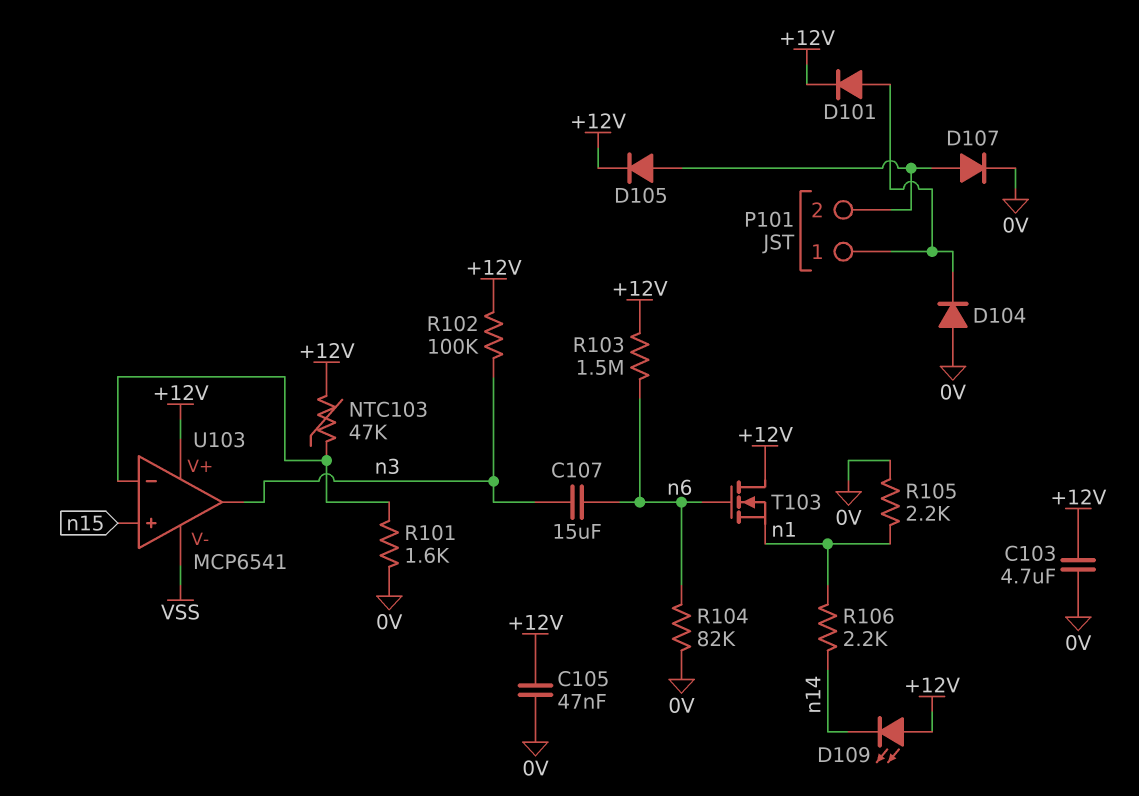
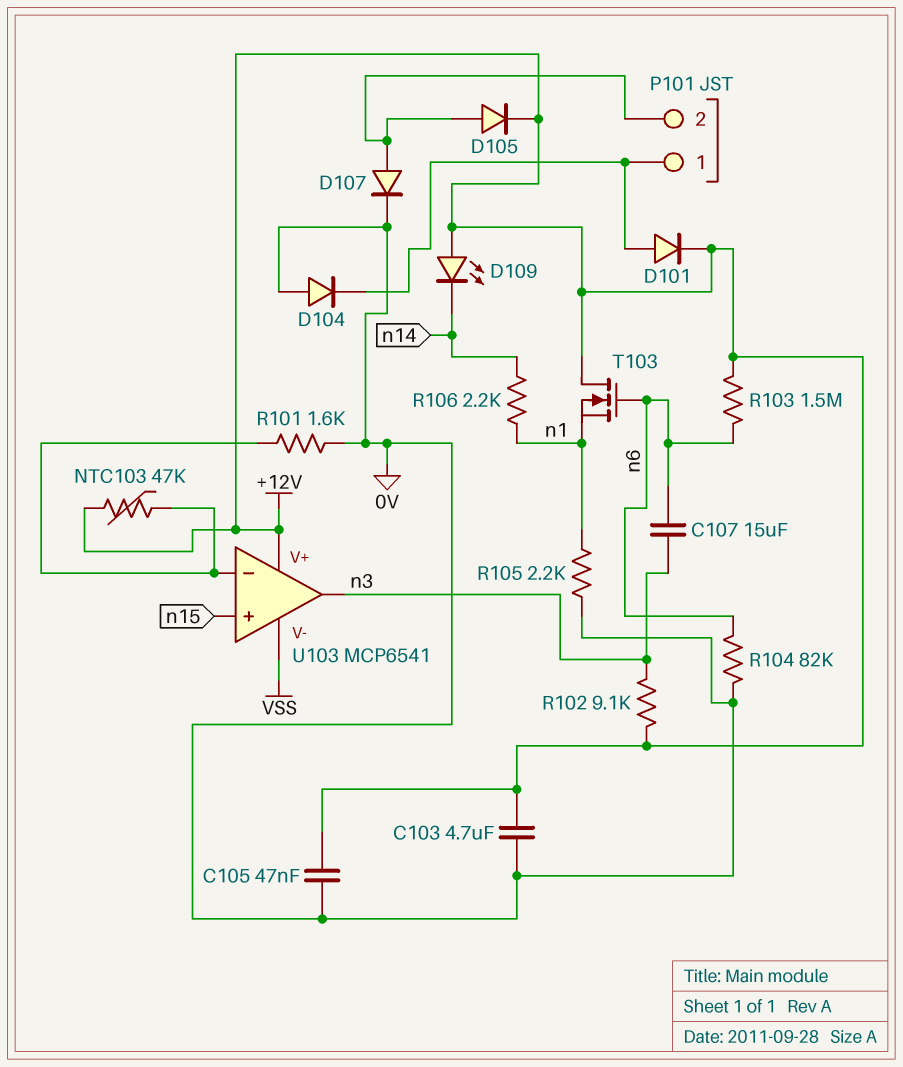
R102: 100k (+12V, n3) -> 9.1k (+12V, n3)

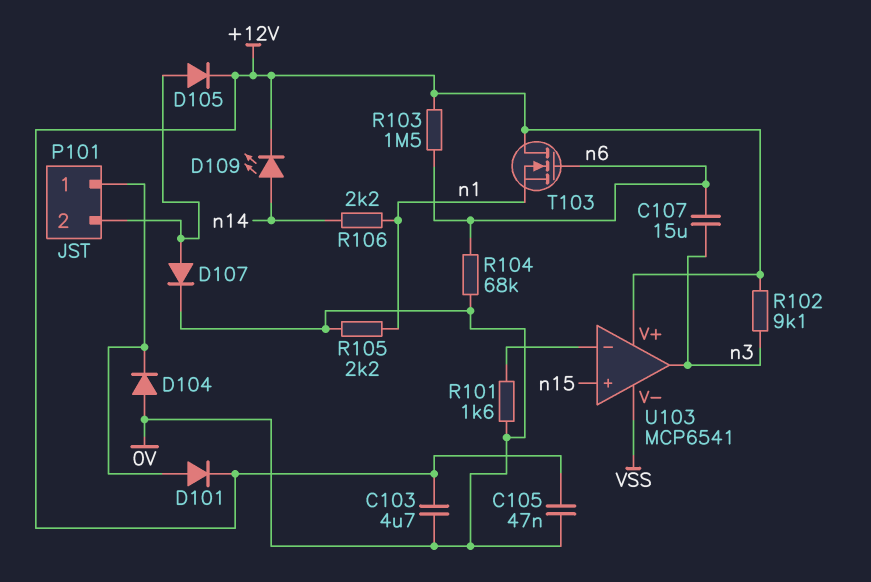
D109: LED (A +12V, K n14) -> LED (A n14, K +12V)
NTC103: 47k (+12V, U103/in-) -> none
R104: 82k (0V, n6) -> 68k (0V, n6)

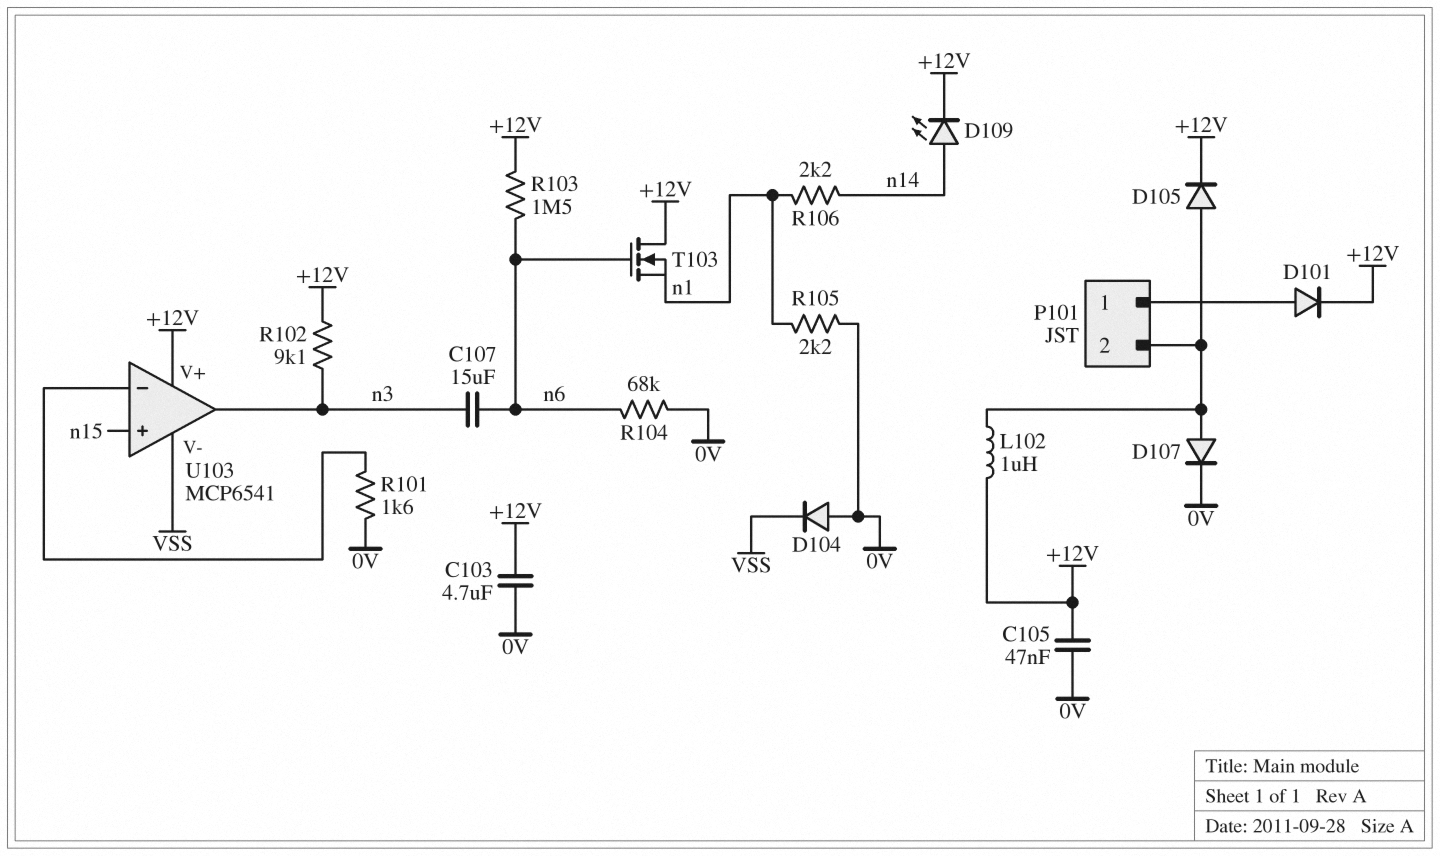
D104: diode (A 0V, K P101/1) -> diode (A 0V, K VSS)
L102: none -> 1uH (+12V, P101/2)

